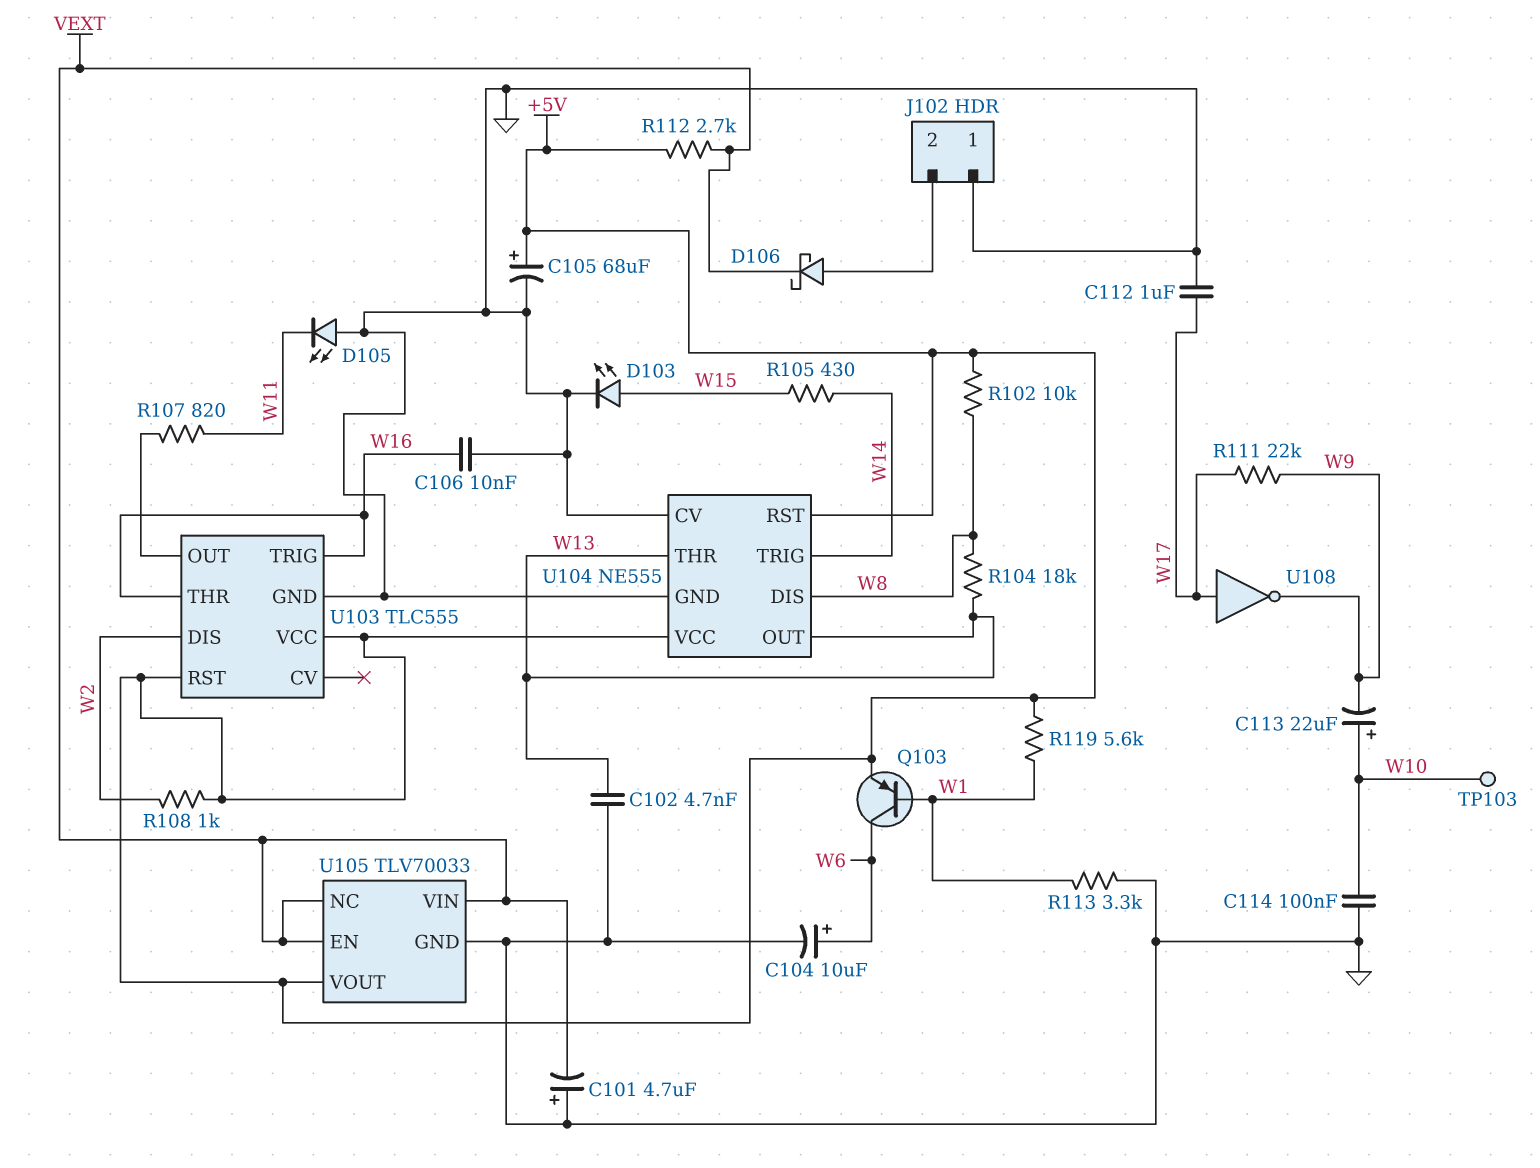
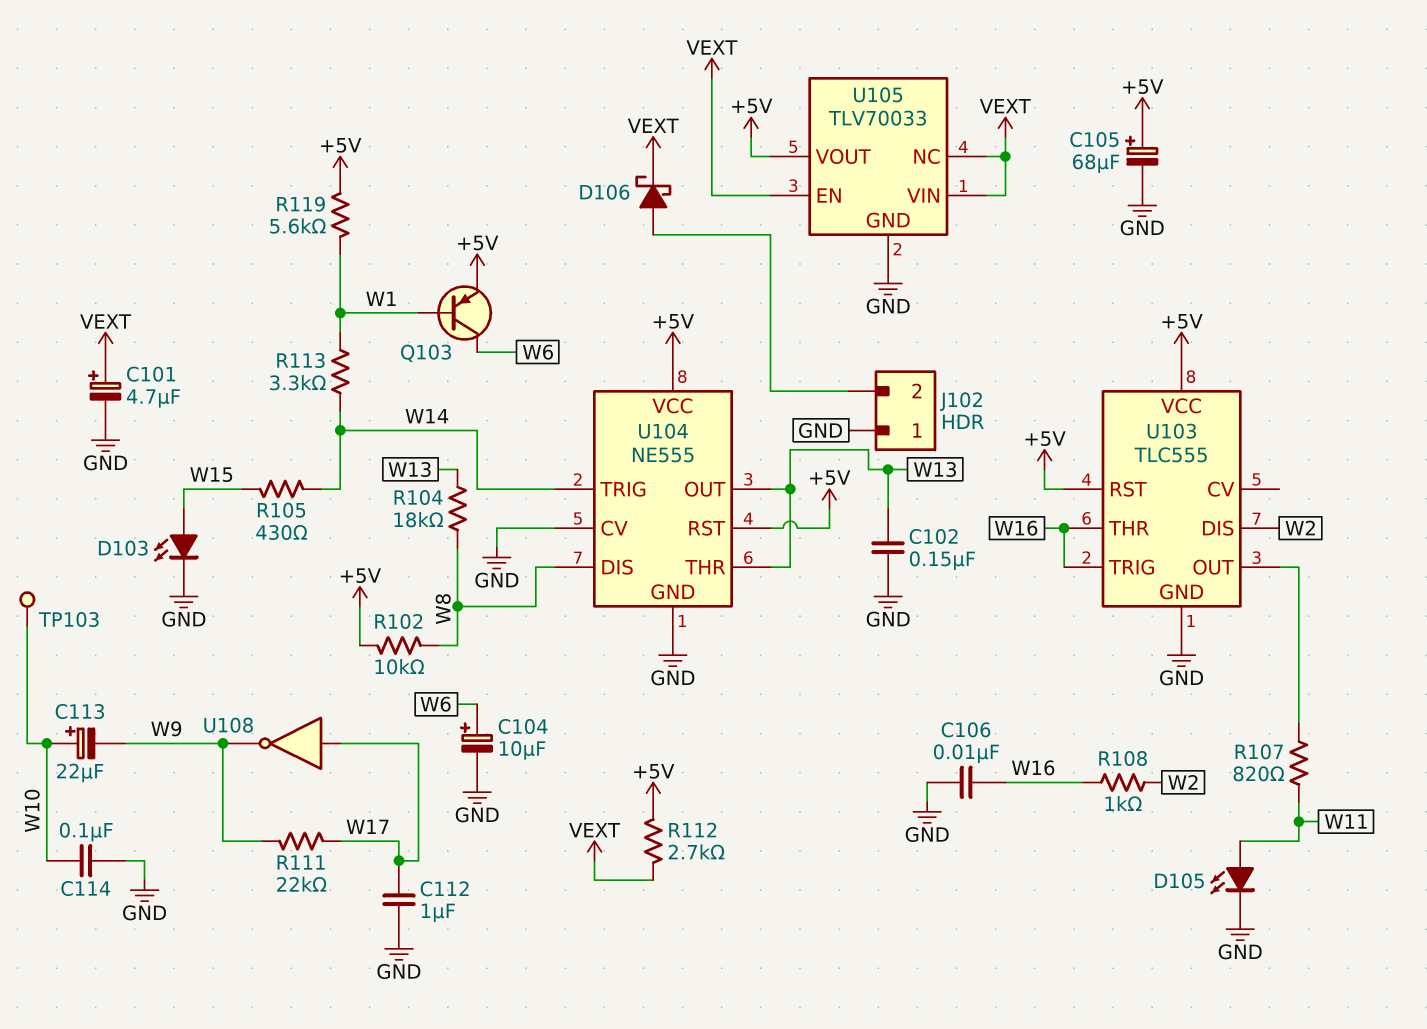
C101: 4.7uF (plus GND, minus VEXT) -> 4.7uF (plus VEXT, minus GND)
C102: 4.7nF (GND, W13) -> 150nF (GND, W13)
D105: LED (A GND, K W11) -> LED (A W11, K GND)
R108: 1k (+5V, W2) -> 1k (W2, W16)
R113: 3.3k (GND, W1) -> 3.3k (W1, W14)

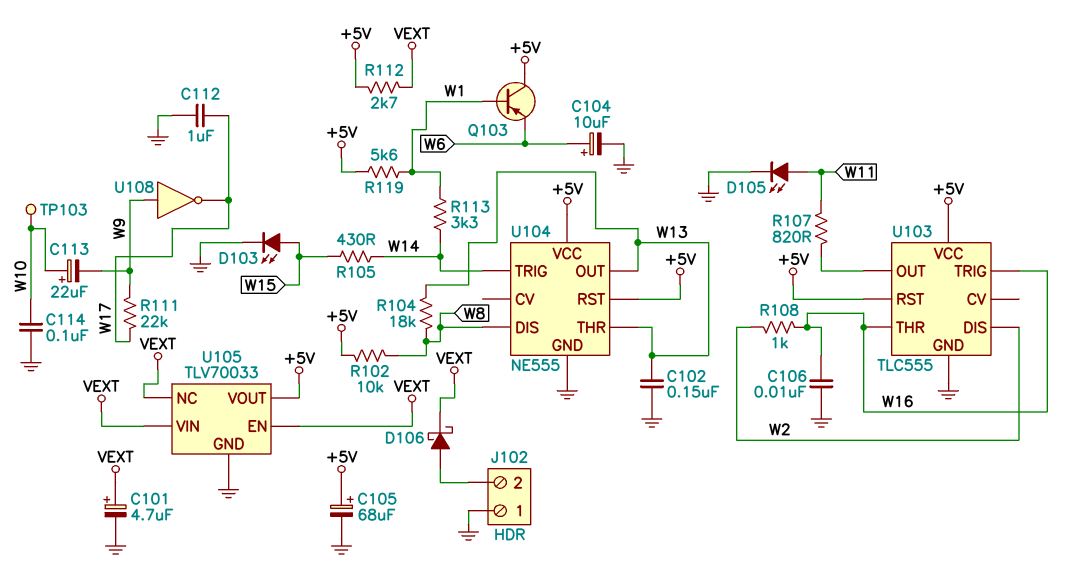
Q103: PNP (B W1, C W6, E +5V) -> PNP (B W1, C +5V, E W6)
U104 pin CV: GND -> none
U108: NOT (in W17, out W9) -> NOT (in W9, out W17)

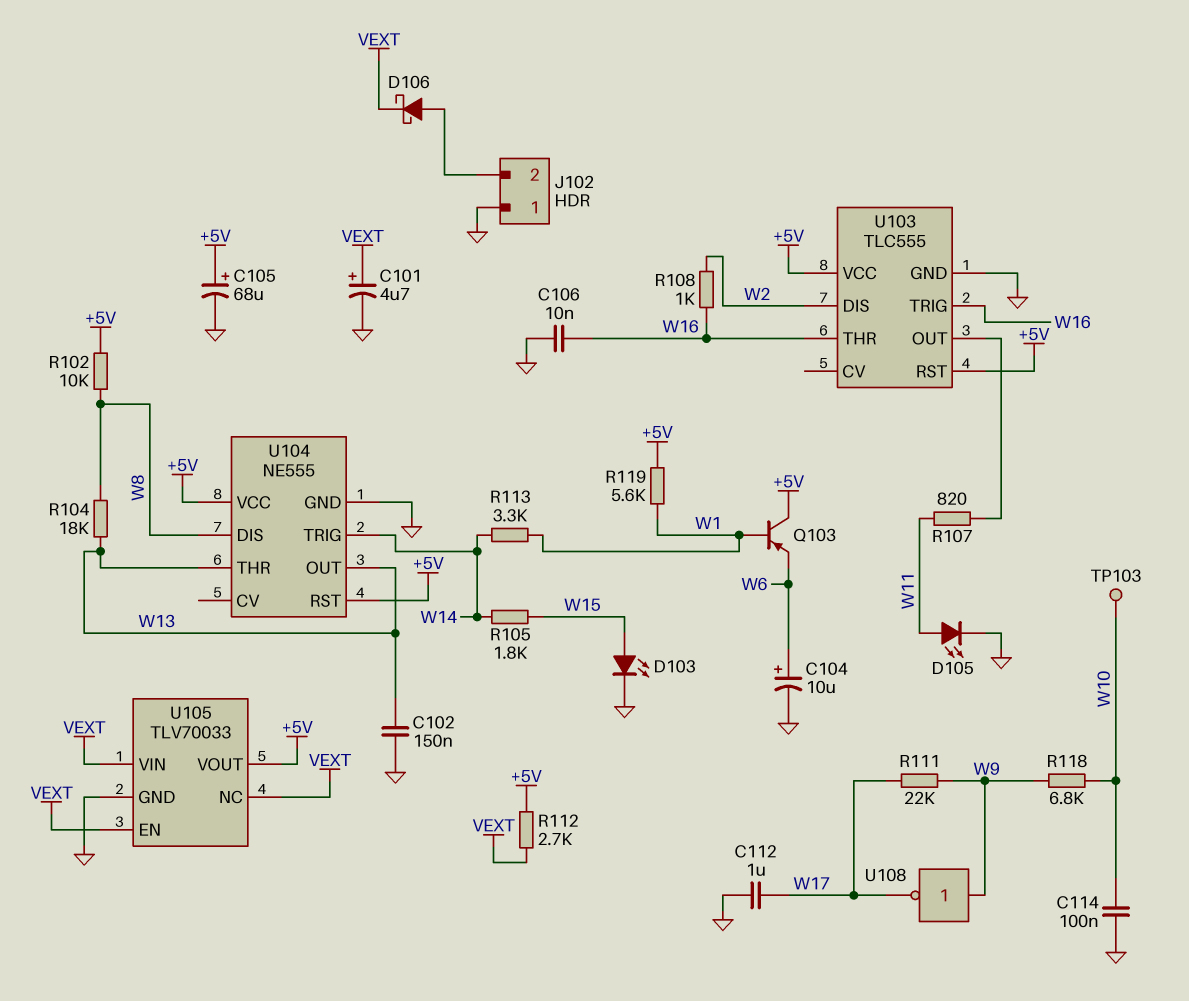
C113: 22uF (plus W10, minus W9) -> none
R105: 430 (W14, W15) -> 1.8k (W14, W15)
R118: none -> 6.8k (W9, W10)

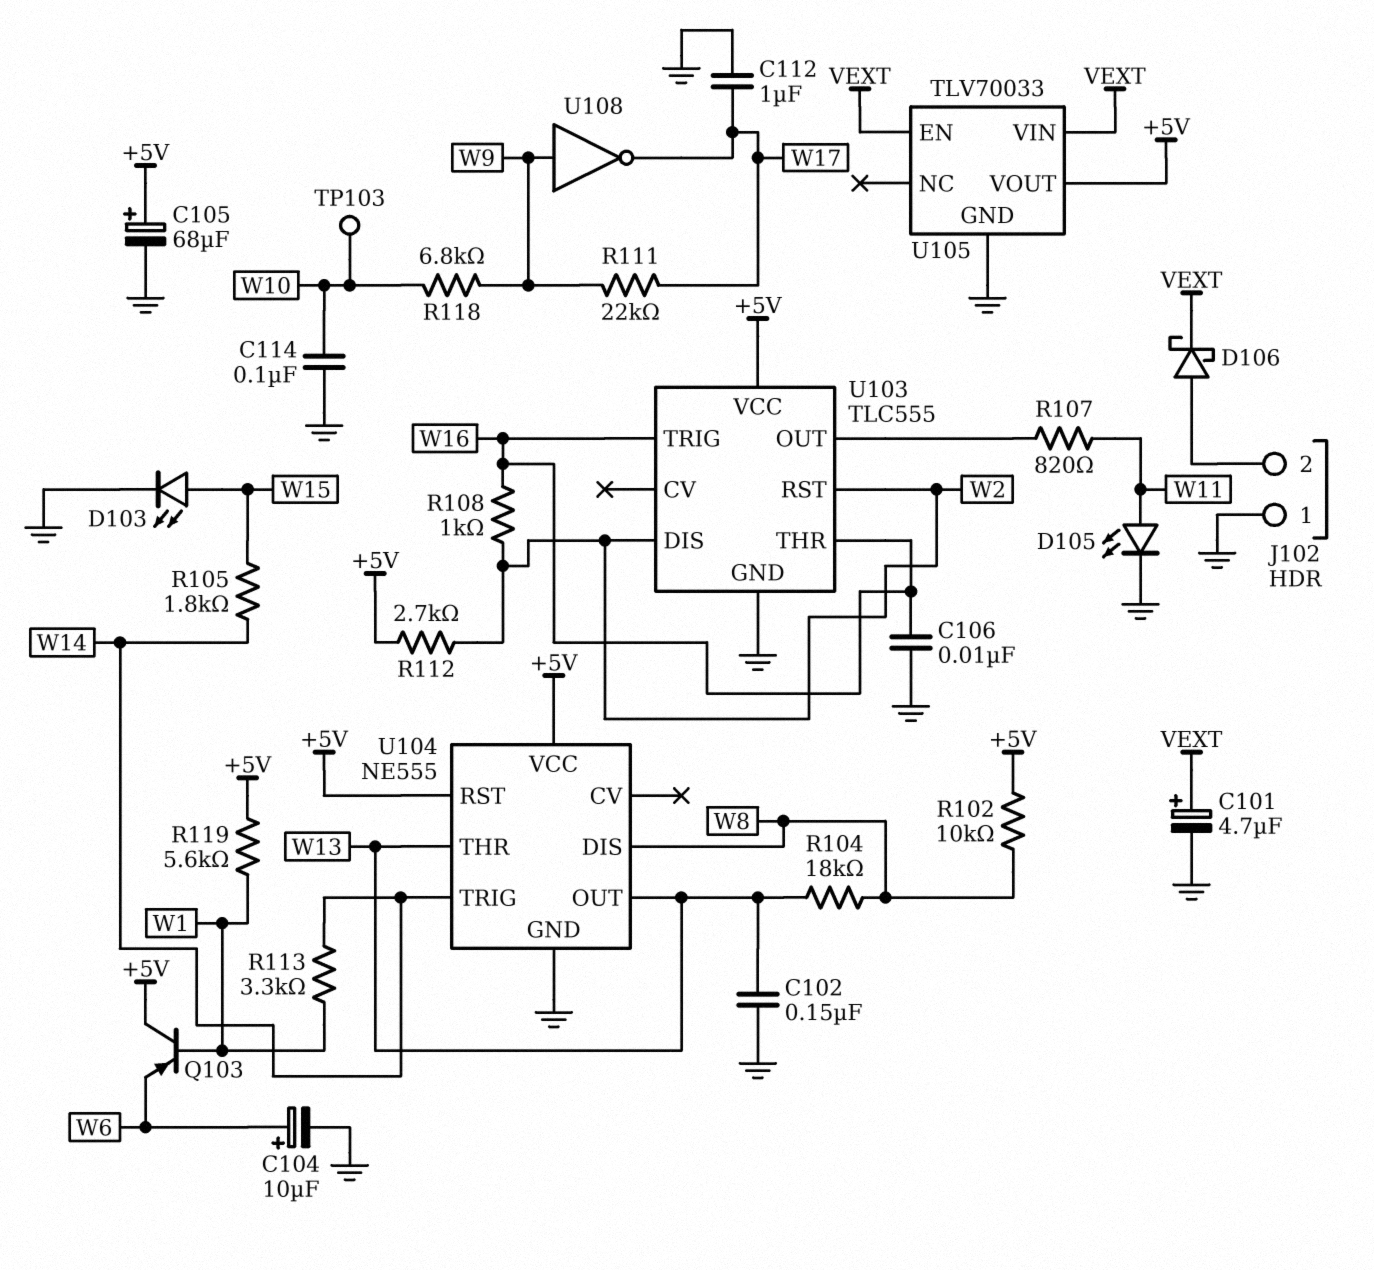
R112: 2.7k (+5V, VEXT) -> 2.7k (+5V, W2)
U103 pin RST: +5V -> W2
U105 pin NC: VEXT -> none

